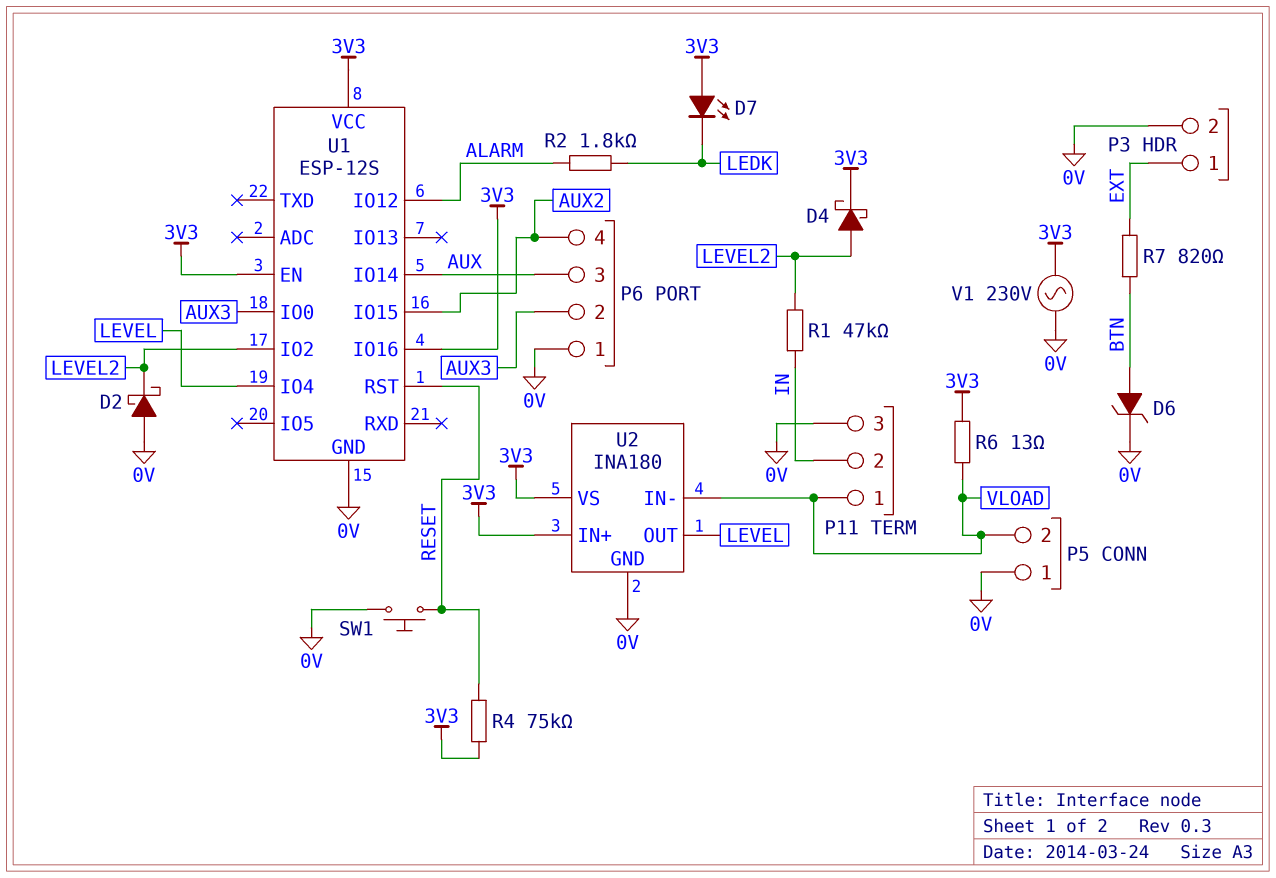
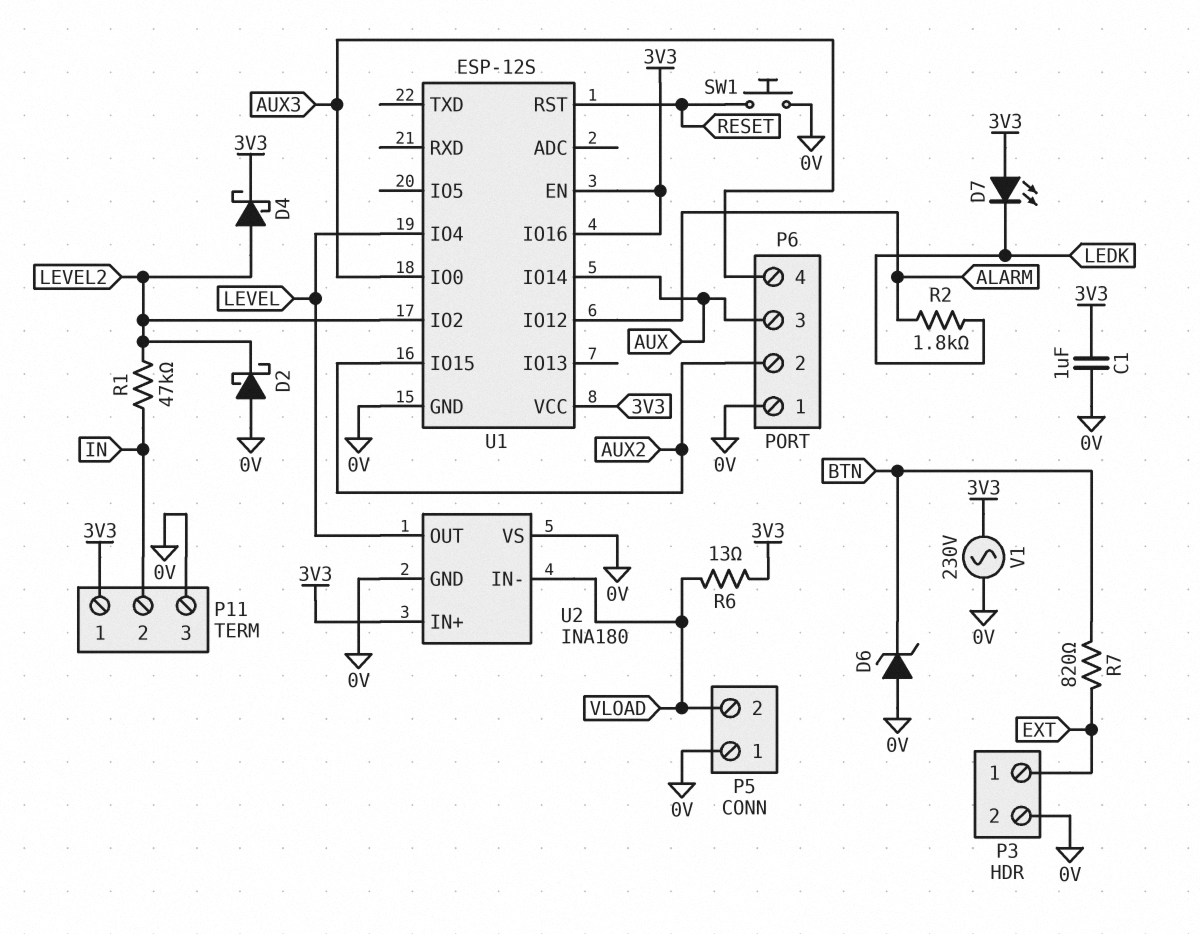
C1: none -> 1uF (0V, 3V3)
D6: zener (A BTN, K 0V) -> zener (A 0V, K BTN)
P6 pin 2: AUX3 -> AUX2
P6 pin 4: AUX2 -> AUX3
P11 pin 1: VLOAD -> 3V3
R4: 75k (3V3, RESET) -> none
U2 pin VS: 3V3 -> 0V

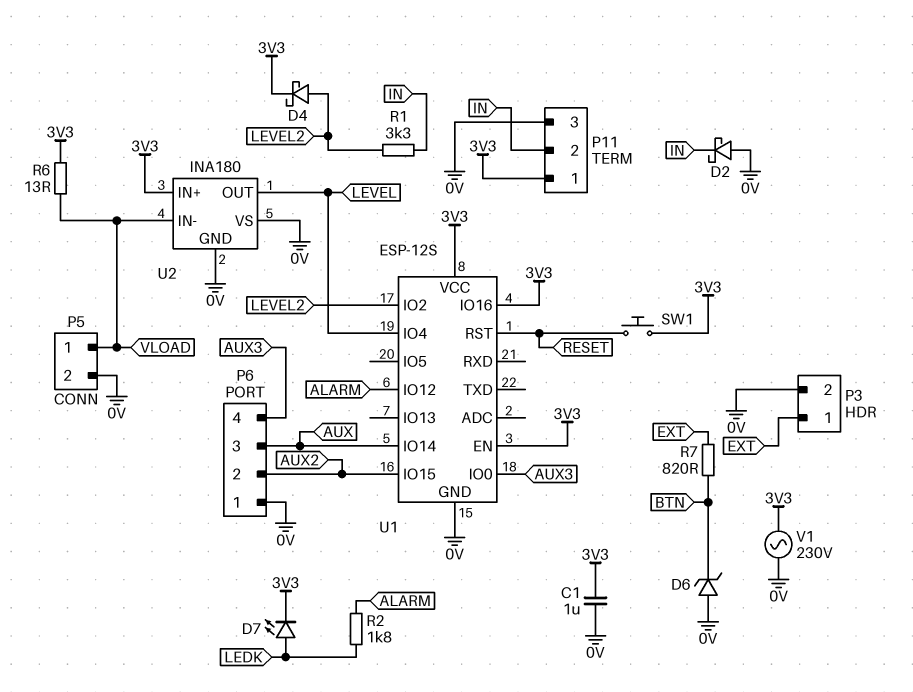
D2: schottky (A 0V, K LEVEL2) -> schottky (A 0V, K IN)
D7: LED (A 3V3, K LEDK) -> LED (A LEDK, K 3V3)
P5 pin 1: 0V -> VLOAD
P5 pin 2: VLOAD -> 0V
R1: 47k (IN, LEVEL2) -> 3.3k (IN, LEVEL2)
SW1: button (0V, RESET) -> button (3V3, RESET)

